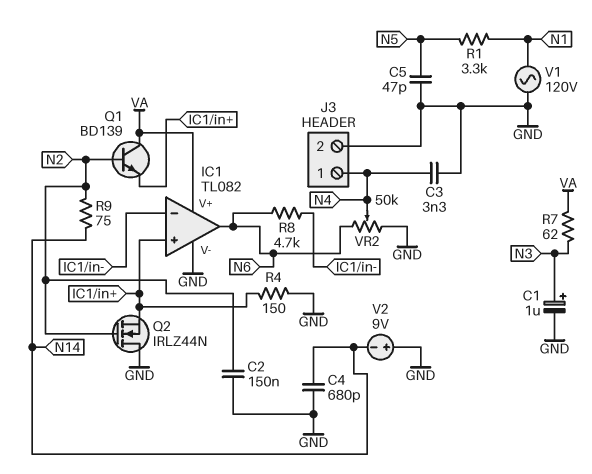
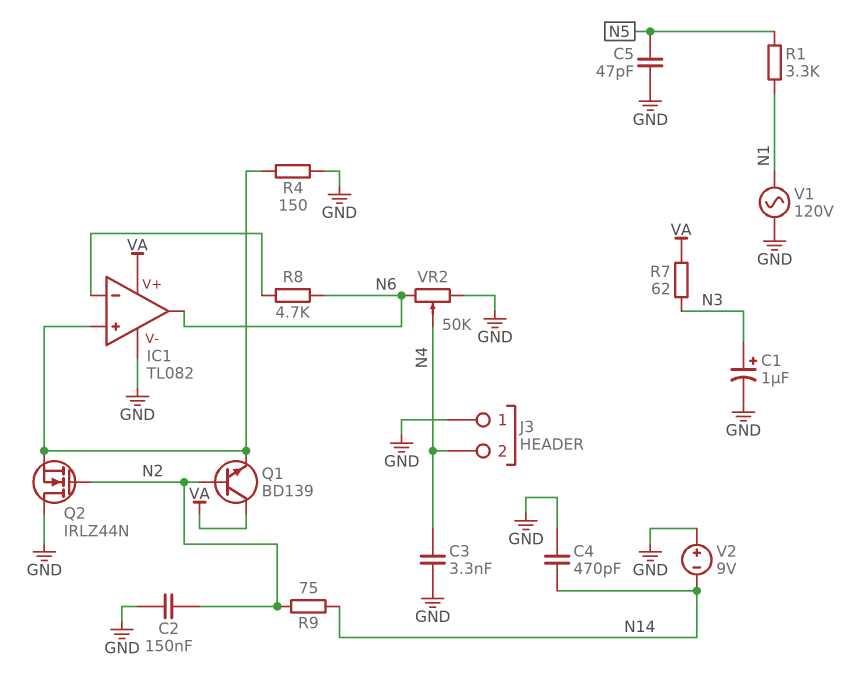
C4: 680pF (GND, N14) -> 470pF (GND, N14)
J3 pin 1: N4 -> GND
J3 pin 2: GND -> N4

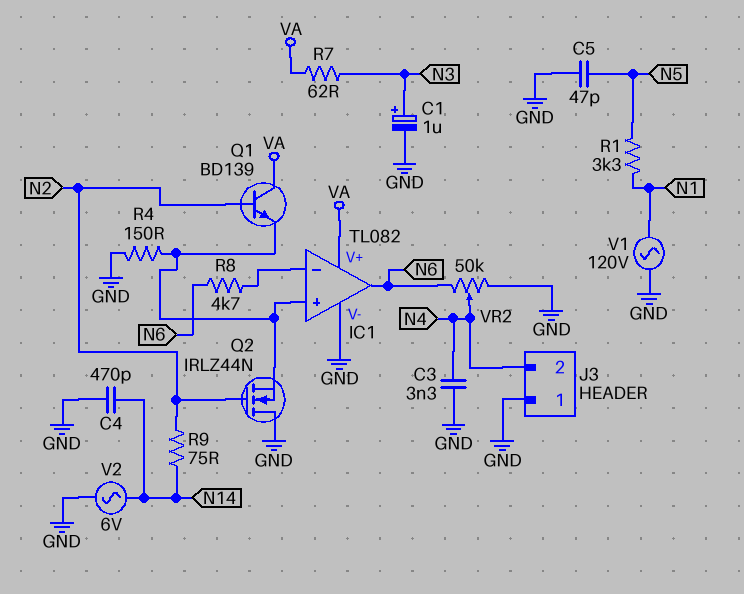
C2: 150nF (GND, N2) -> none
V2: 9V (plus GND, minus N14) -> AC 6V (GND, N14)

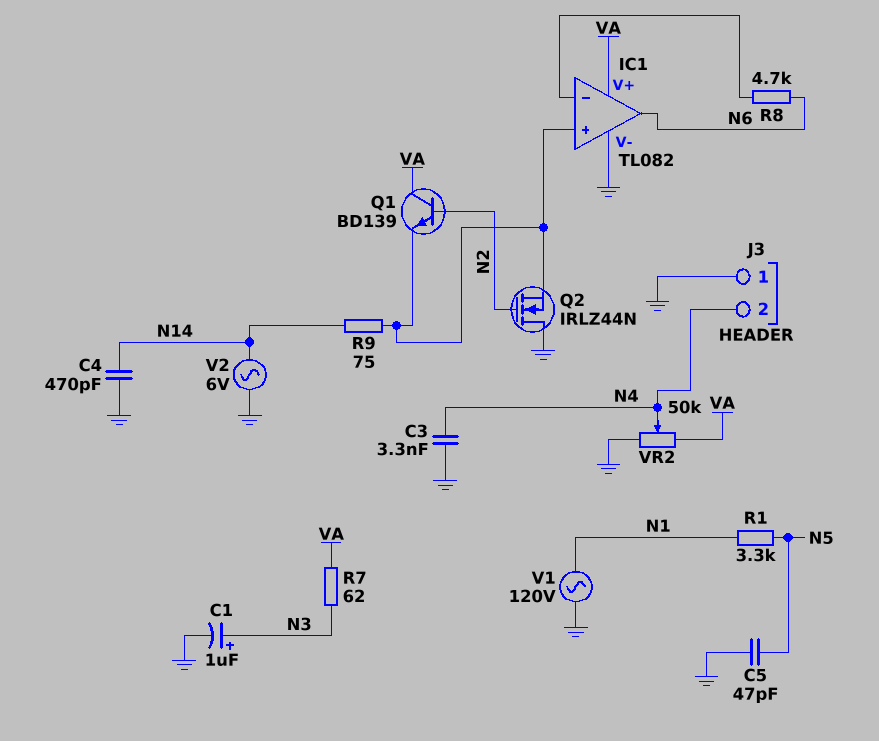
R4: 150 (GND, IC1/in+) -> none
R9: 75 (N2, N14) -> 75 (IC1/in+, N14)
VR2: 50k (GND, N6, wiper N4) -> 50k (GND, VA, wiper N4)

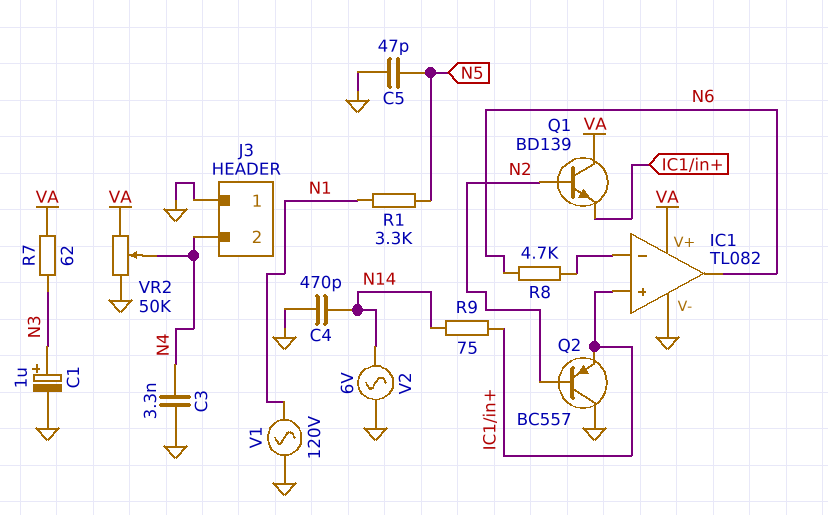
Q2: NMOS IRLZ44N (G N2, D GND, S IC1/in+) -> PNP BC557 (B N2, C GND, E IC1/in+)

